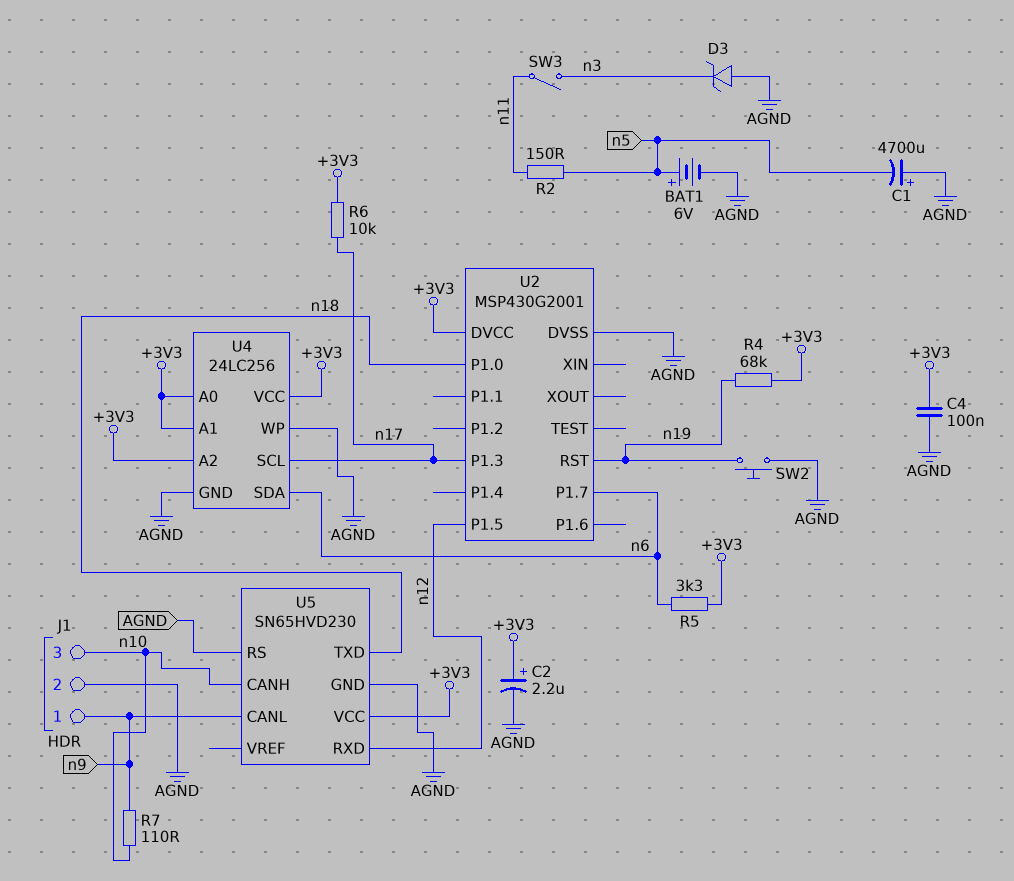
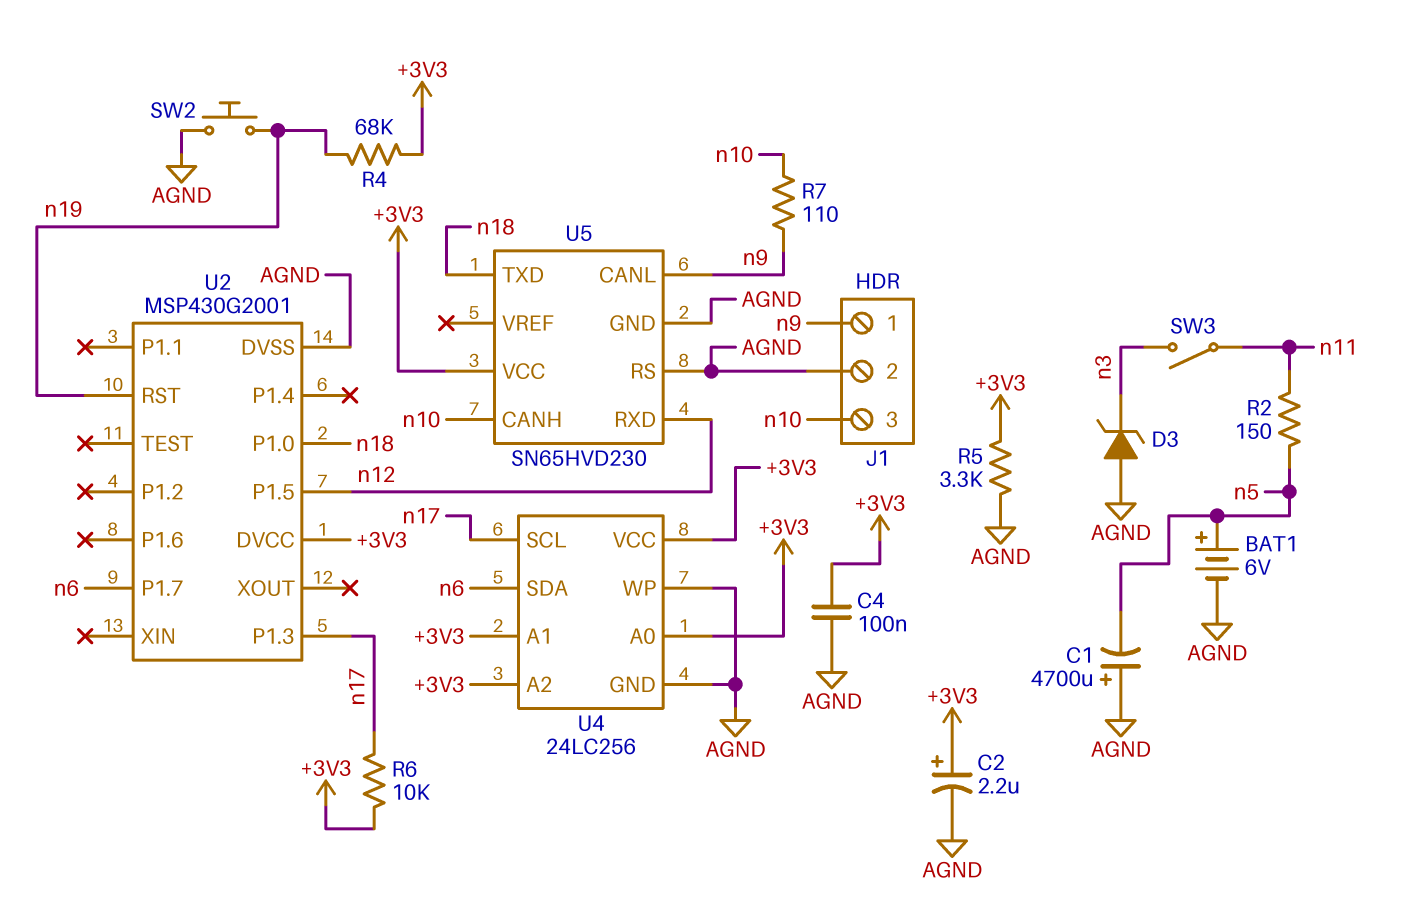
R5: 3.3k (+3V3, n6) -> 3.3k (+3V3, AGND)

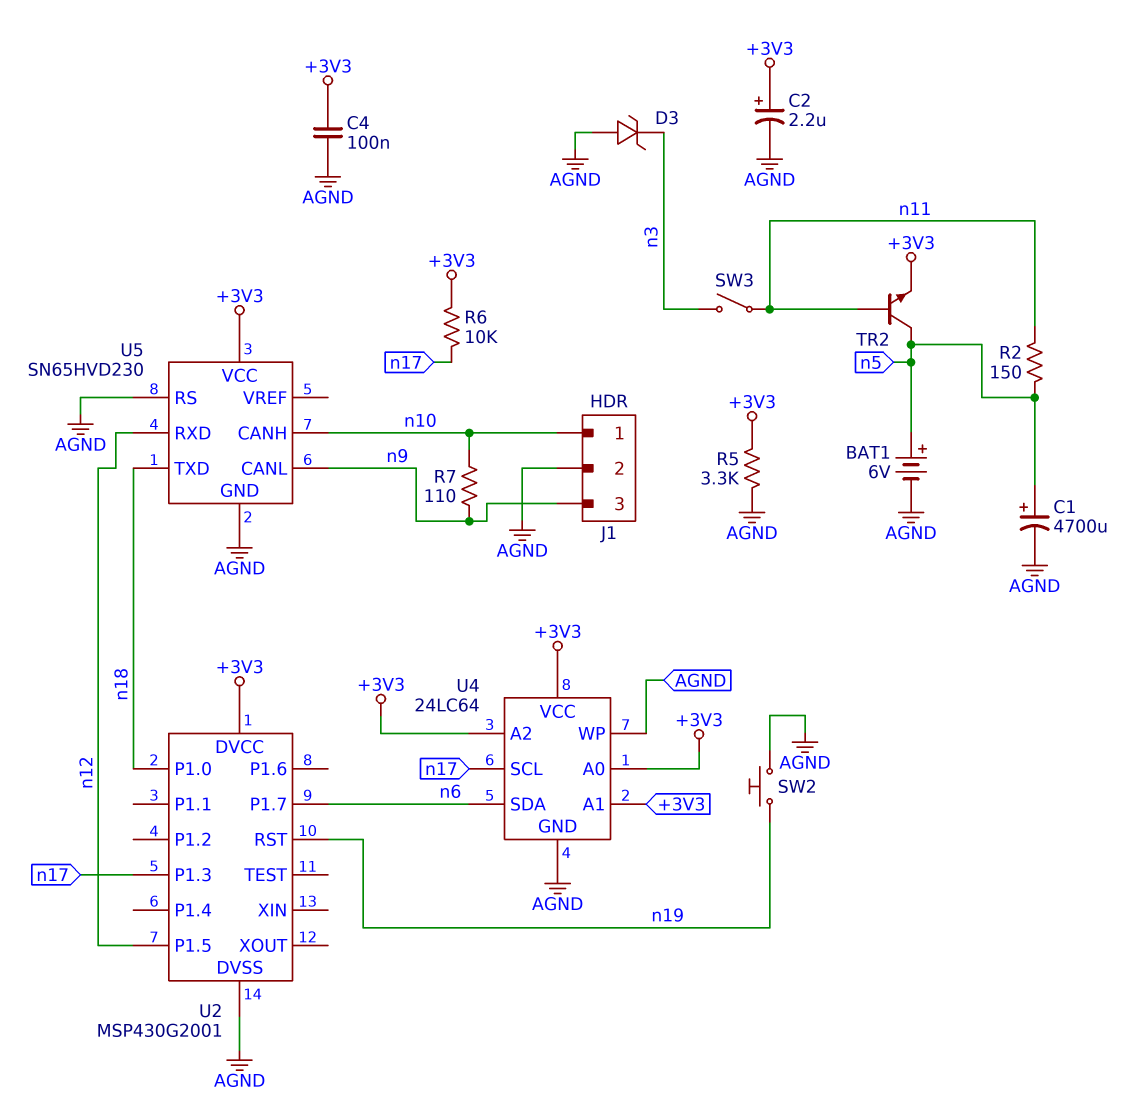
C1: 4700uF (plus AGND, minus n5) -> 4700uF (plus n5, minus AGND)
J1 pin 1: n9 -> n10
J1 pin 3: n10 -> n9
R4: 68k (+3V3, n19) -> none
TR2: none -> NPN (B n11, C n5, E +3V3)
U4: 24LC256 -> 24LC64

